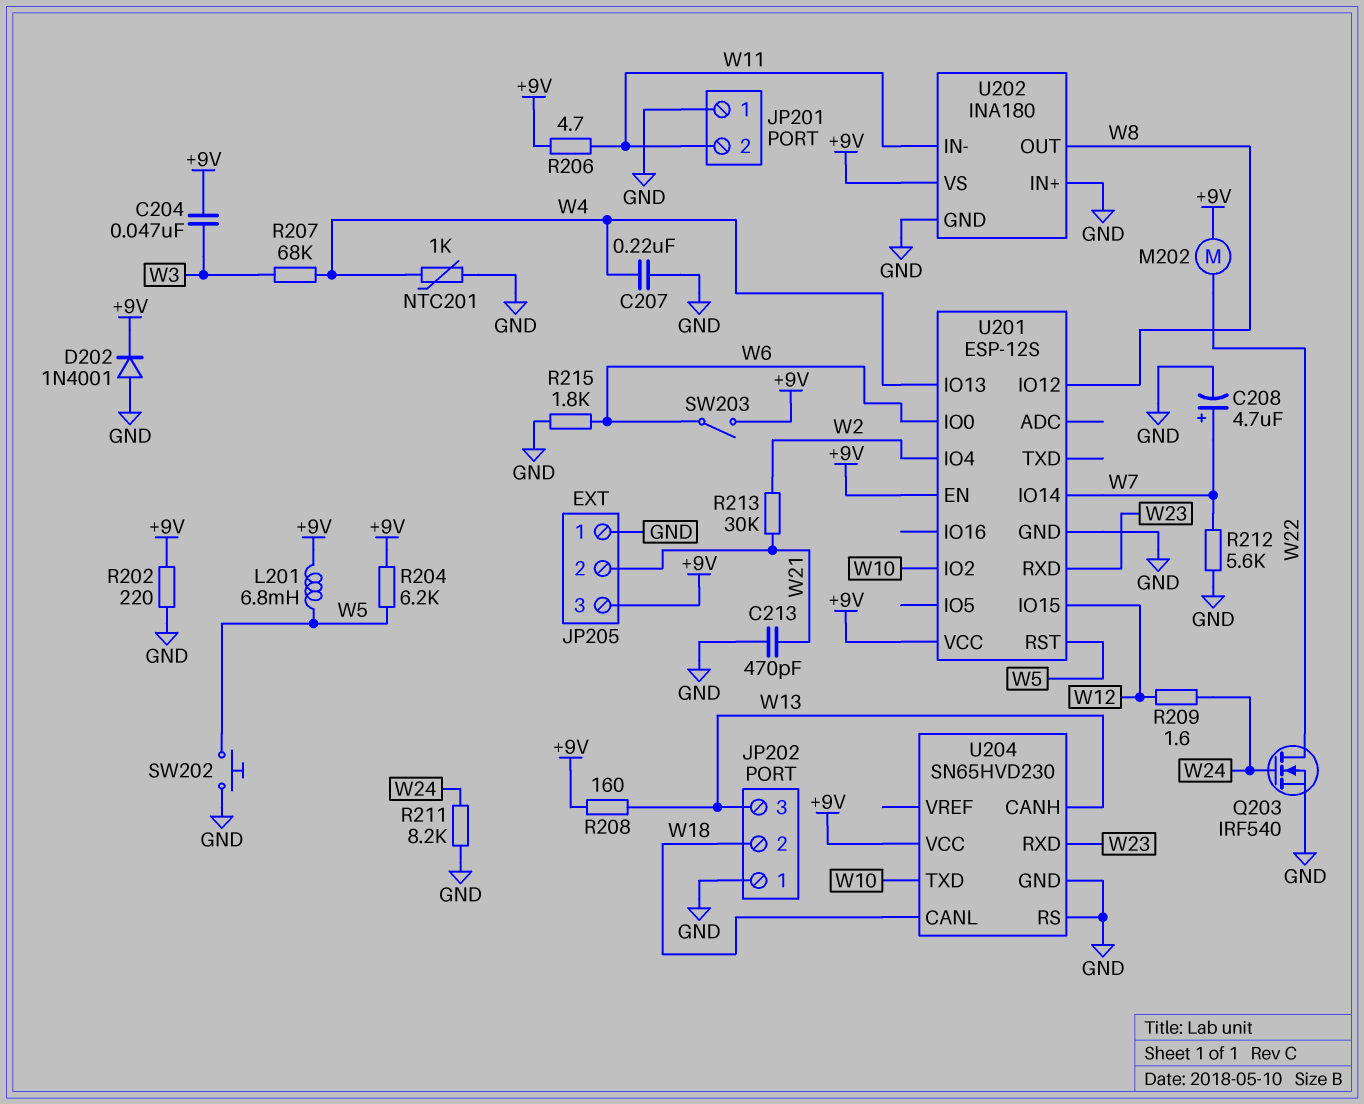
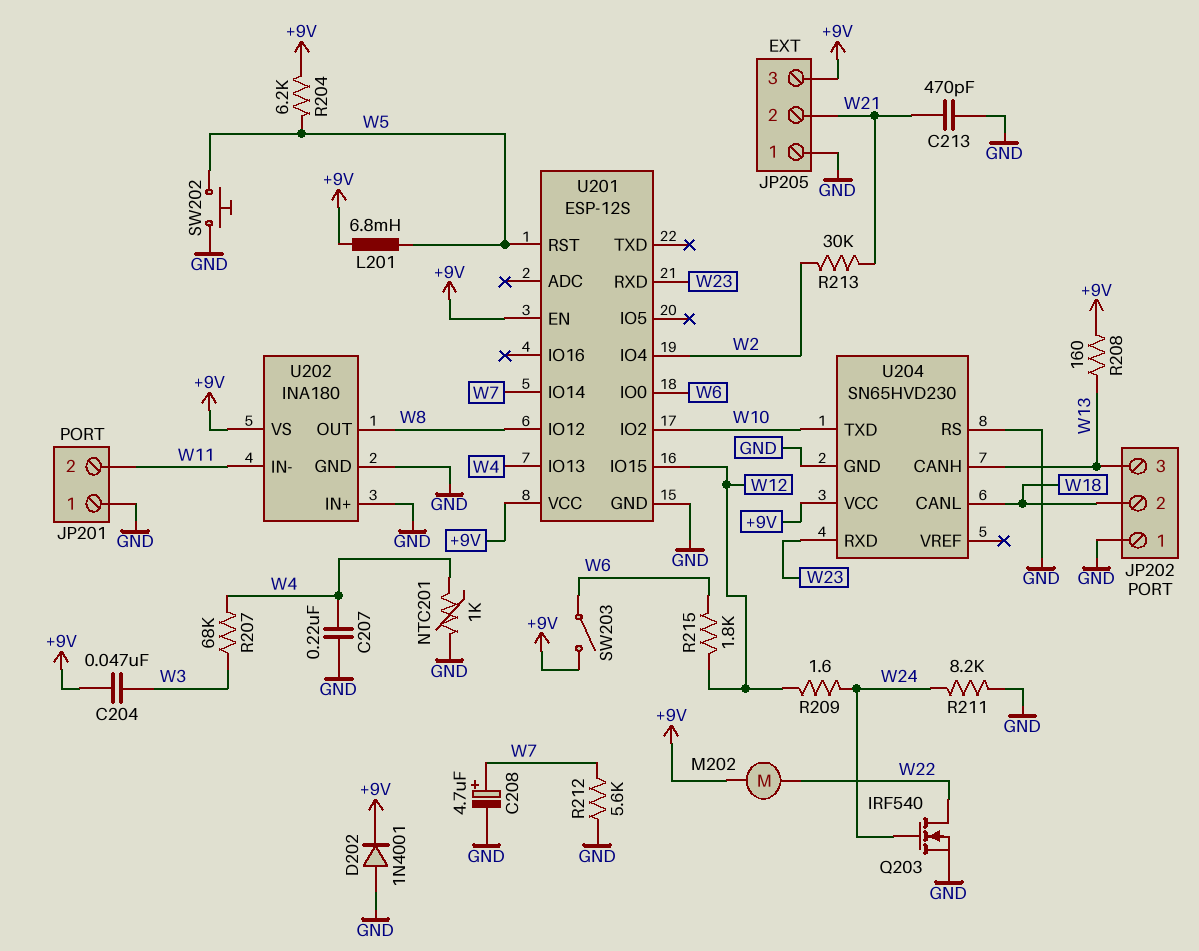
R202: 220 (+9V, GND) -> none
R206: 4.7 (+9V, W11) -> none
R215: 1.8k (GND, W6) -> 1.8k (W6, W12)

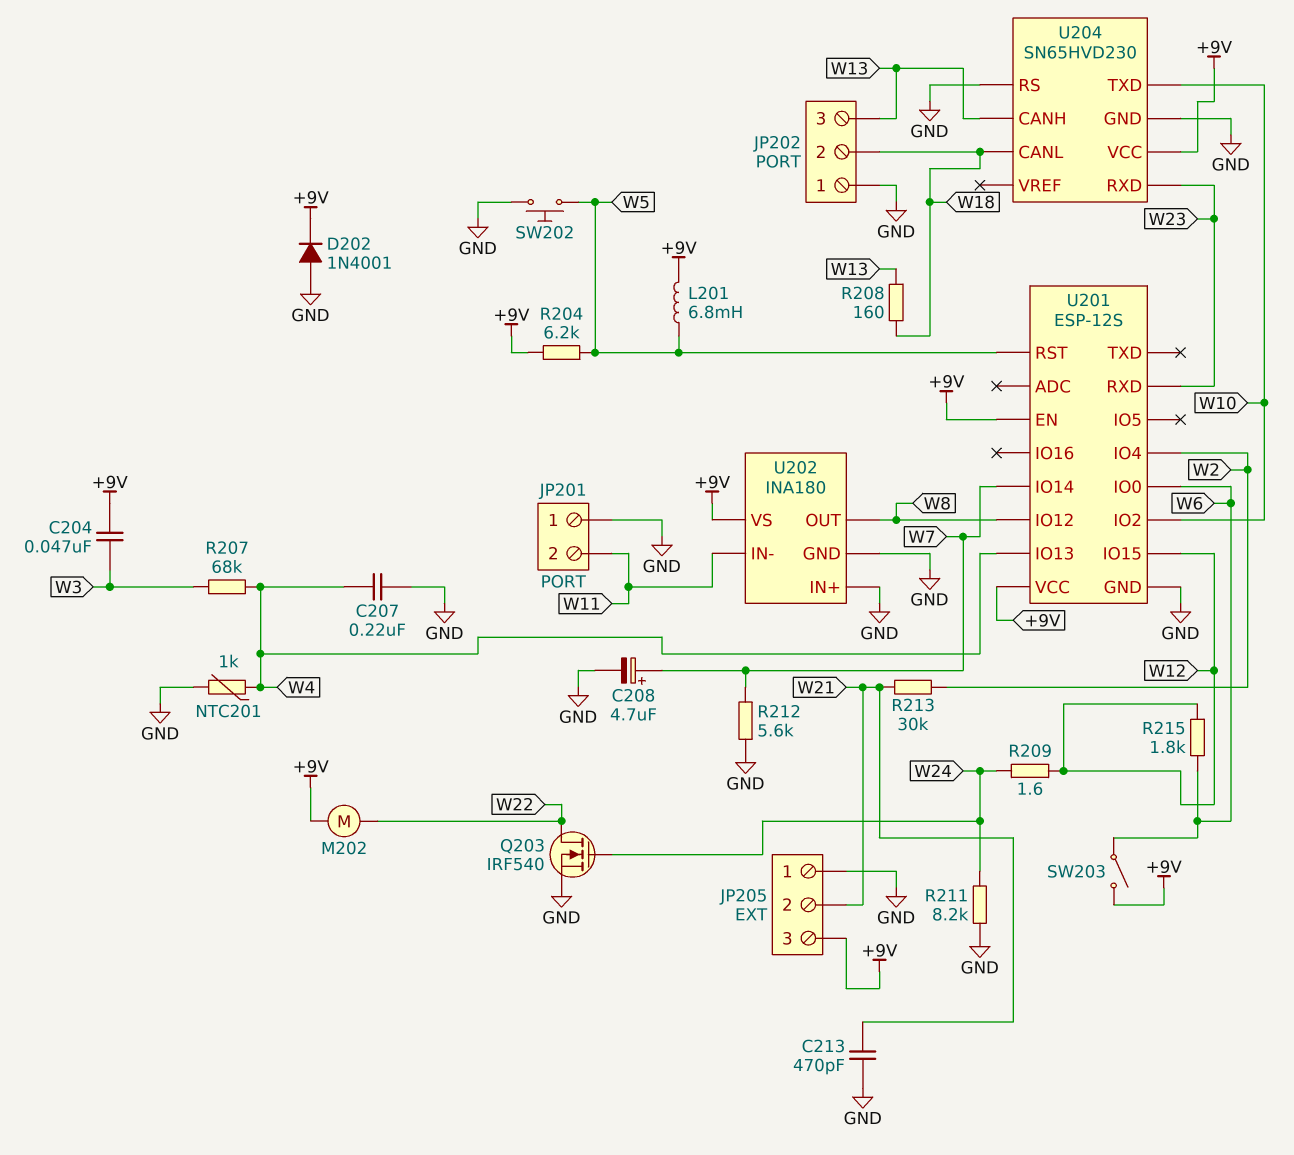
R208: 160 (+9V, W13) -> 160 (W13, W18)

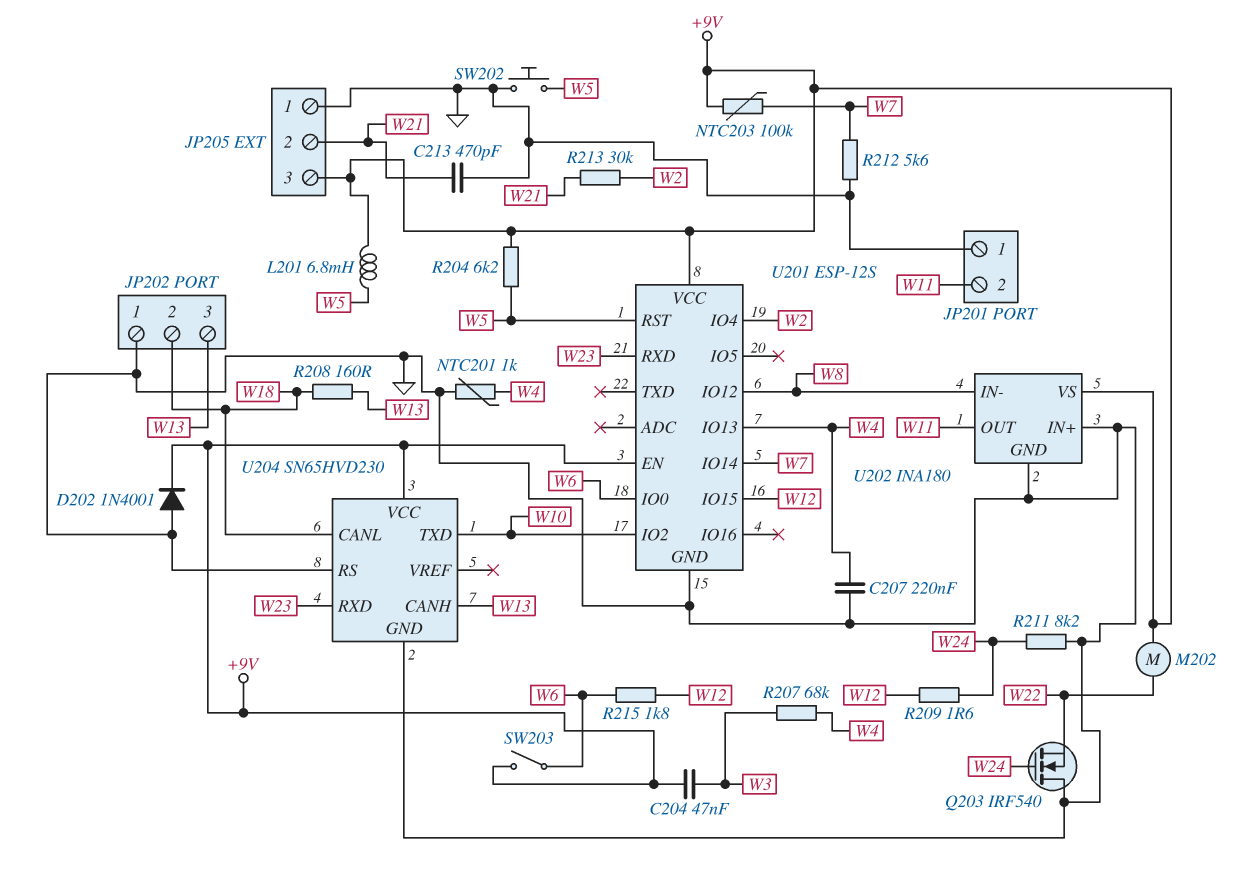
C208: 4.7uF (plus W7, minus GND) -> none
NTC203: none -> 100k (+9V, W7)
Q203: NMOS IRF540 (G W24, D W22, S GND) -> NMOS IRF540 (G W24, D GND, S W22)
U202 pin IN-: W11 -> W8
U202 pin OUT: W8 -> W11

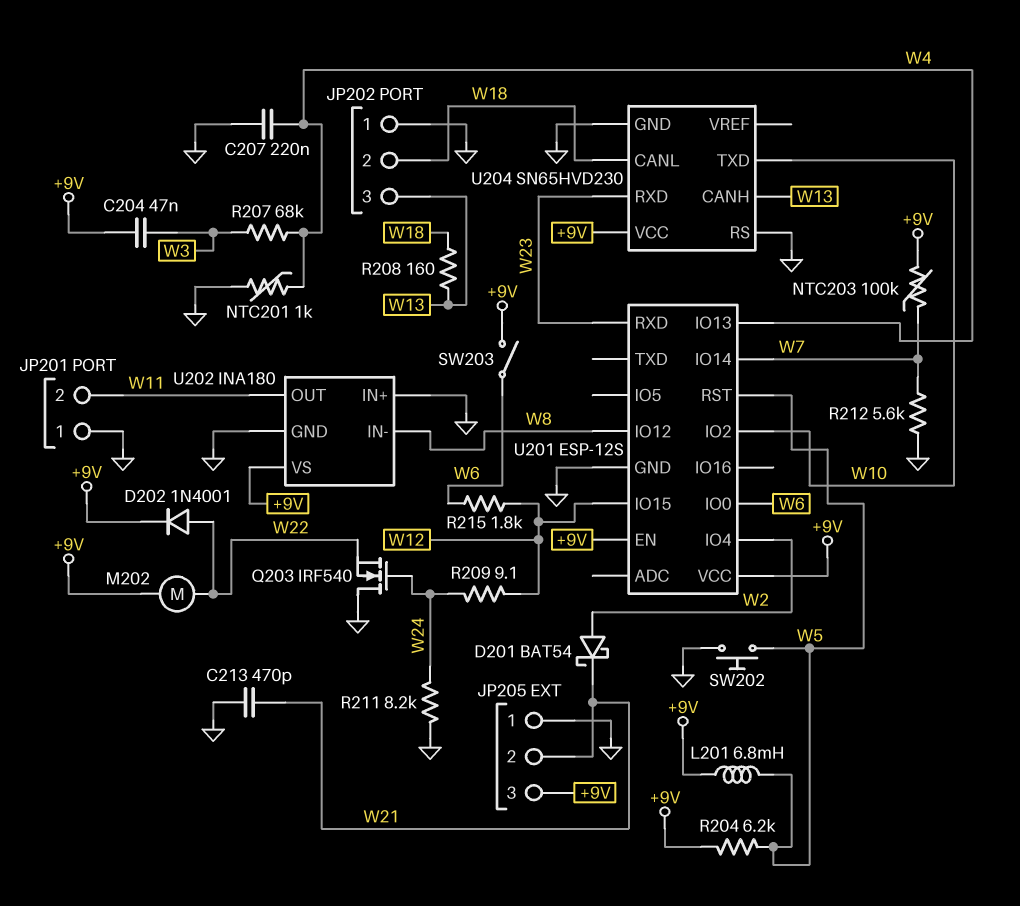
D201: none -> schottky BAT54 (A W2, K W21)
D202: diode 1N4001 (A GND, K +9V) -> diode 1N4001 (A W22, K +9V)
R209: 1.6 (W12, W24) -> 9.1 (W12, W24)
R213: 30k (W2, W21) -> none

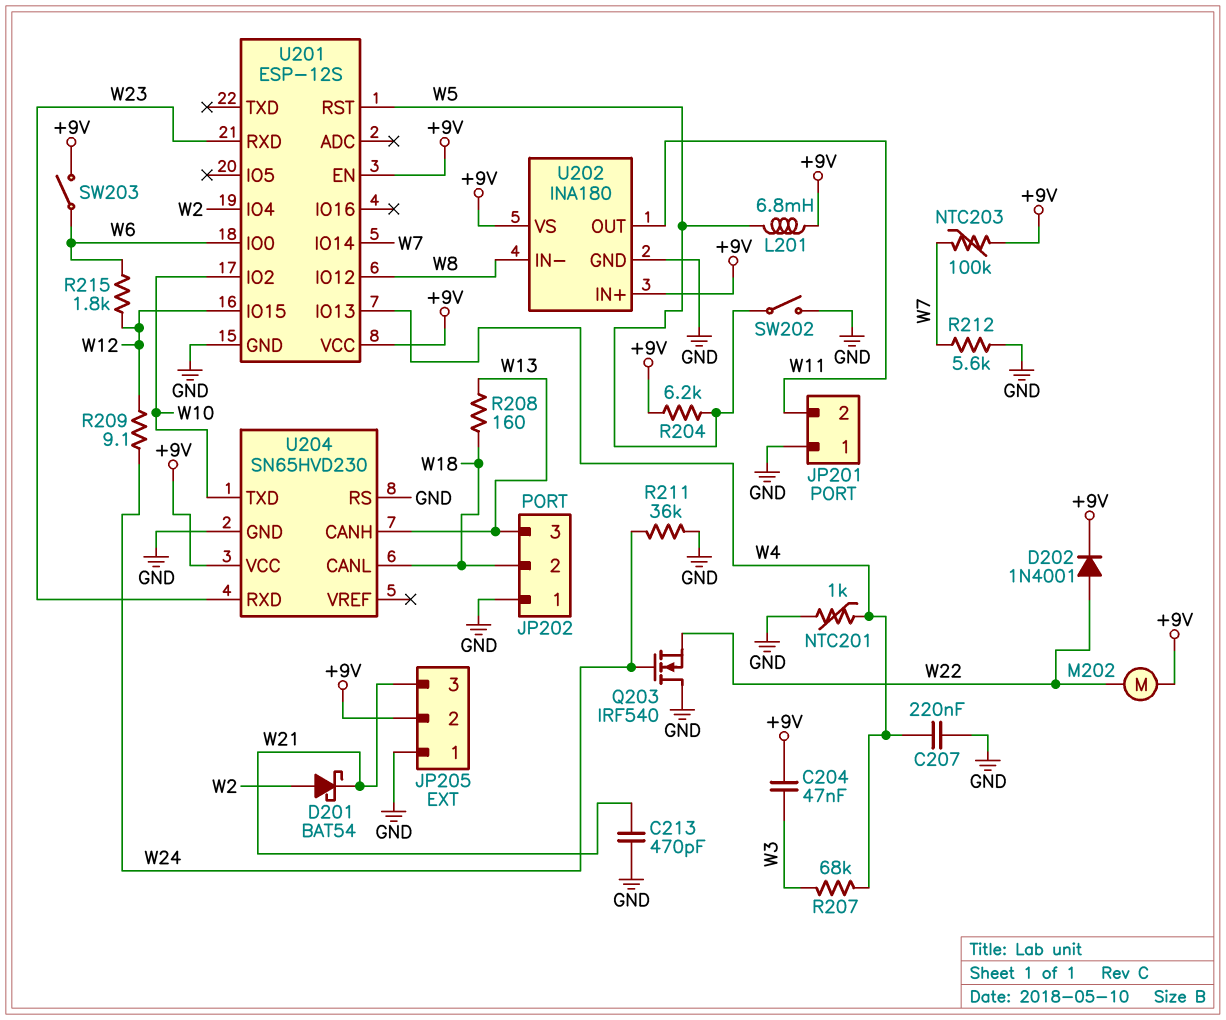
JP205 pin 2: W21 -> +9V
JP205 pin 3: +9V -> W21
R211: 8.2k (GND, W24) -> 36k (GND, W24)
SW202: button (GND, W5) -> switch (GND, W5)
U202 pin IN+: GND -> +9V

